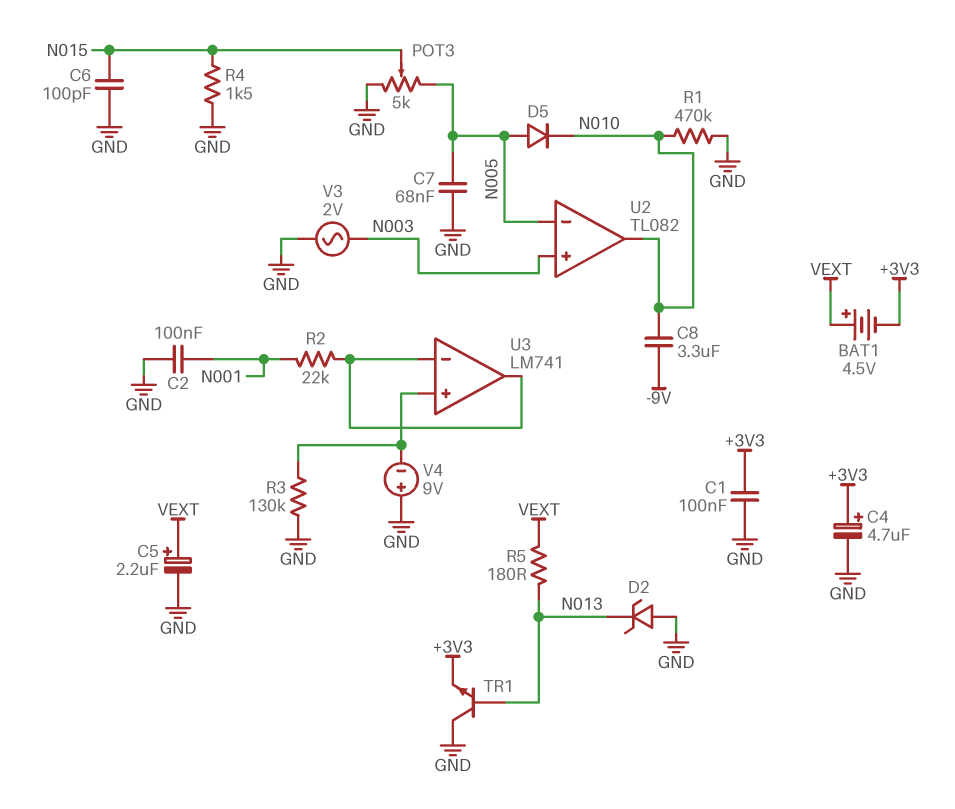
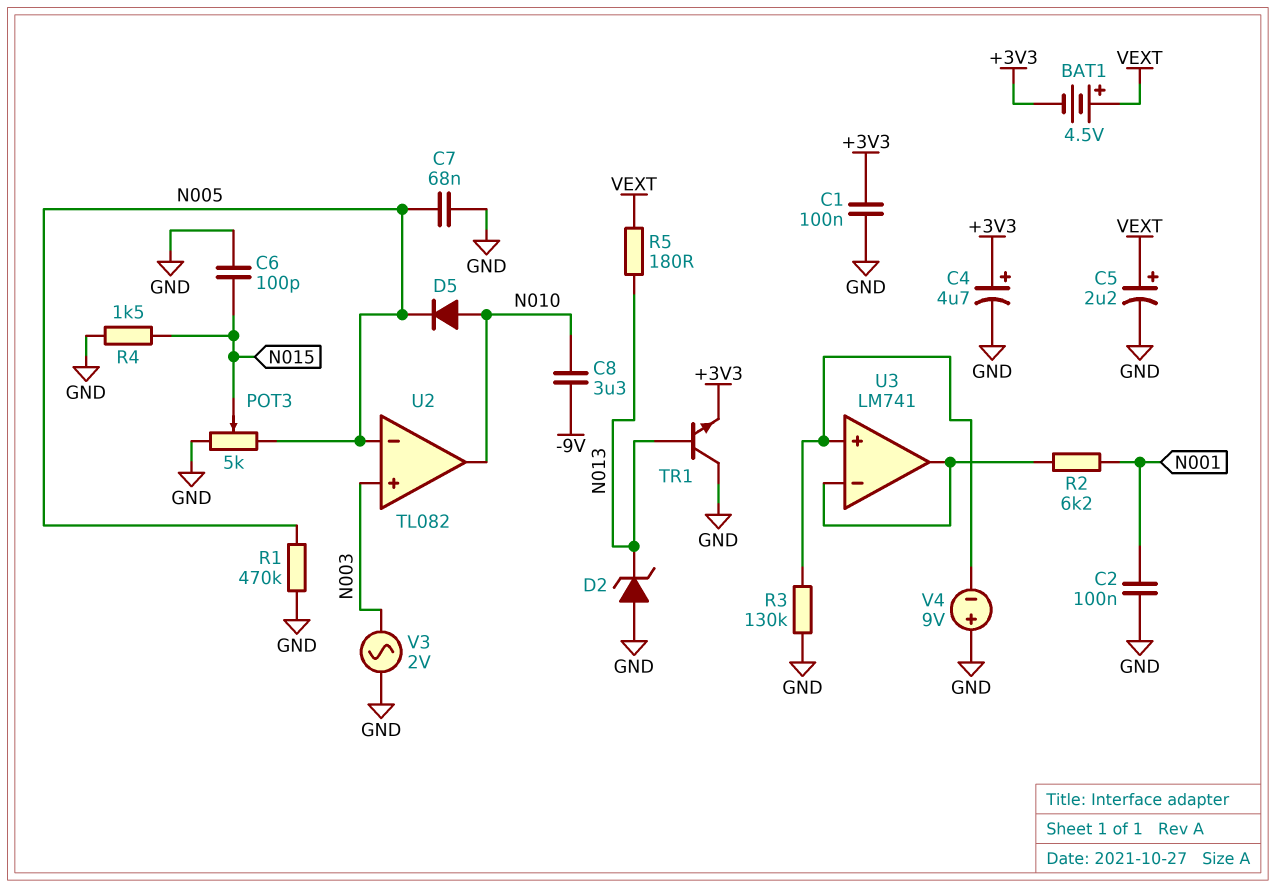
D5: diode (A N005, K N010) -> diode (A N010, K N005)
R1: 470k (GND, N010) -> 470k (GND, N005)
R2: 22k (N001, U3/in-) -> 6.2k (N001, U3/in-)

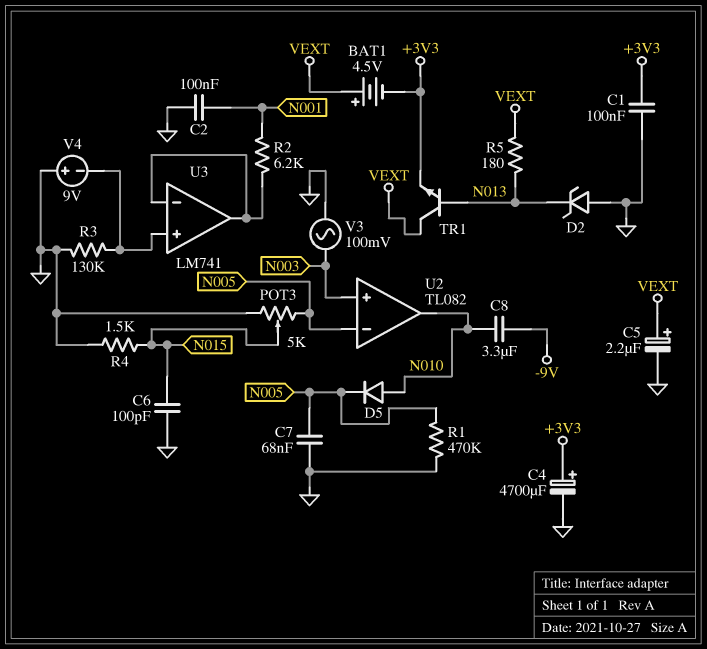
C4: 4.7uF (plus +3V3, minus GND) -> 4700uF (plus +3V3, minus GND)
TR1: NPN (B N013, C GND, E +3V3) -> NPN (B N013, C VEXT, E +3V3)
V3: AC 2V (GND, N003) -> AC 100mV (GND, N003)

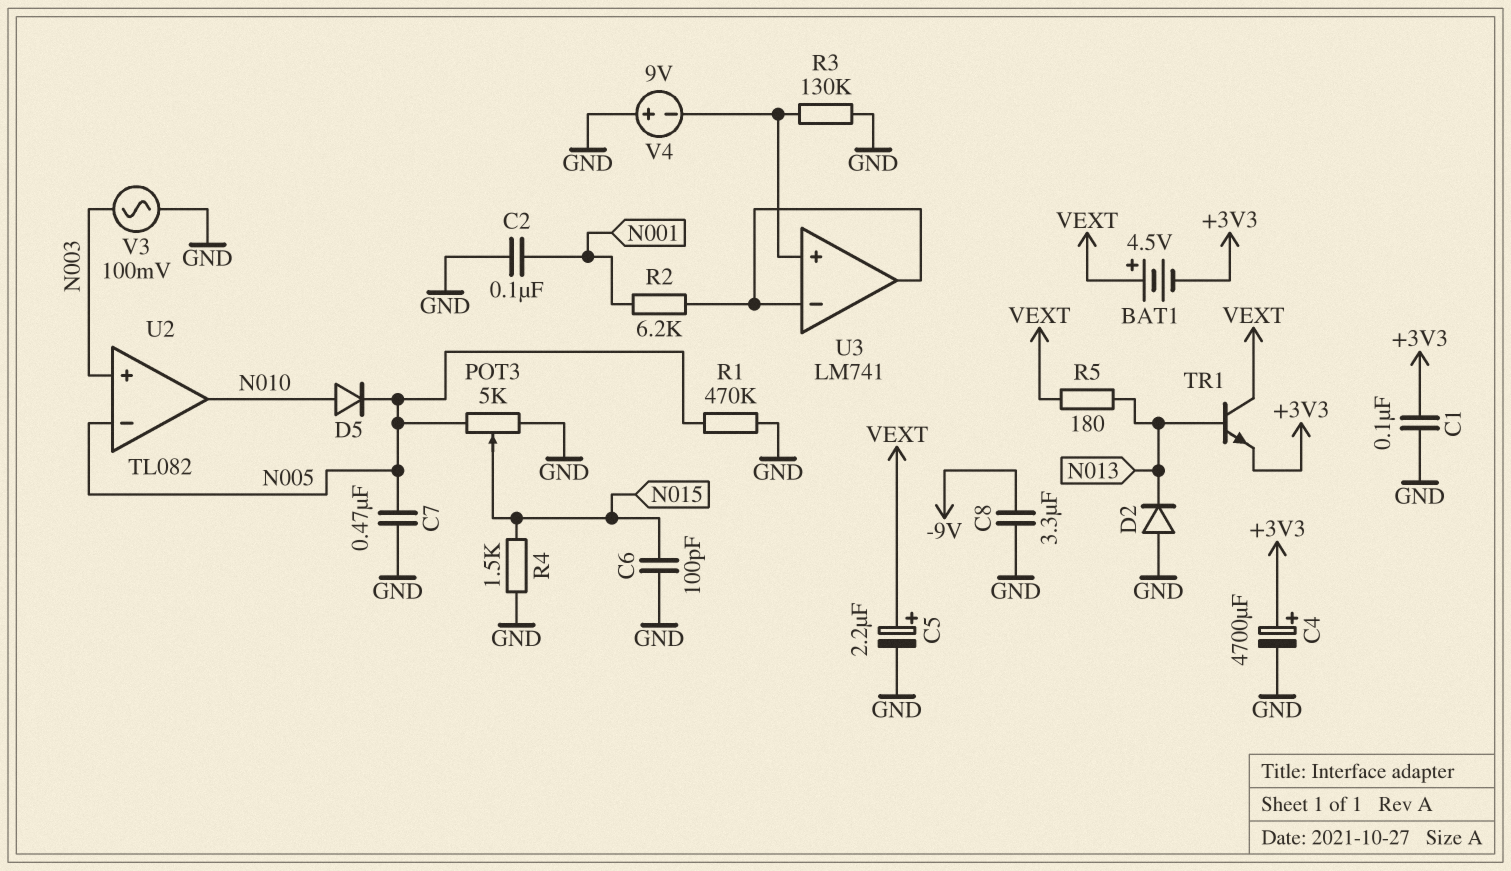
C7: 68nF (GND, N005) -> 470nF (GND, N005)
C8: 3.3uF (-9V, N010) -> 3.3uF (-9V, GND)
D2: zener (A GND, K N013) -> diode (A GND, K N013)

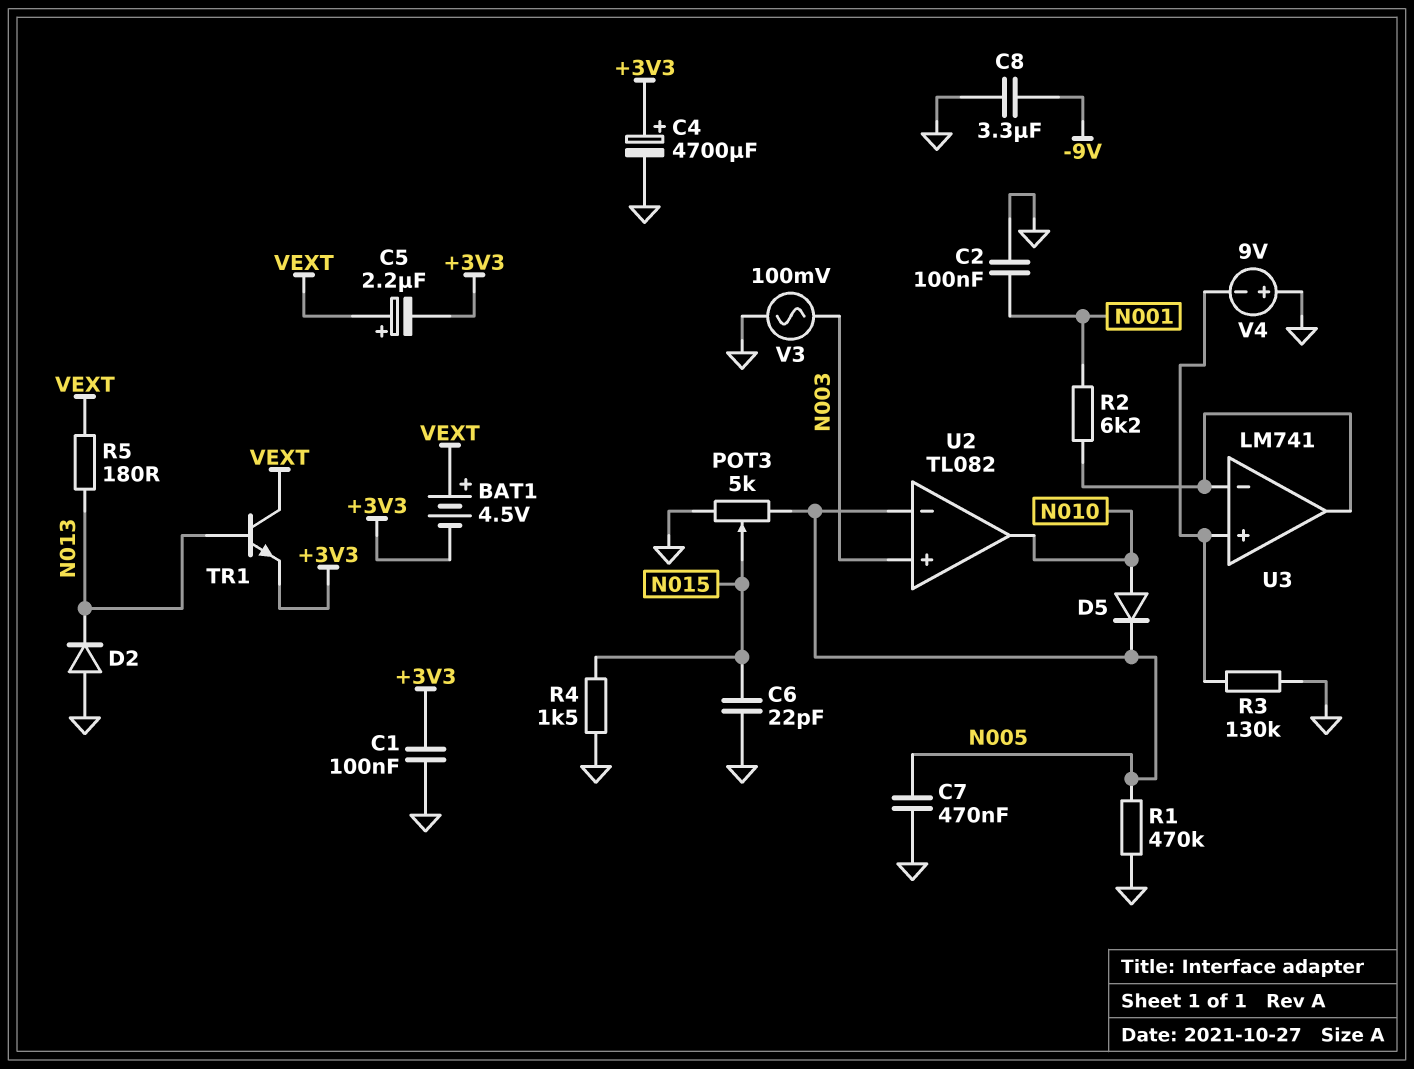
C5: 2.2uF (plus VEXT, minus GND) -> 2.2uF (plus VEXT, minus +3V3)
C6: 100pF (GND, N015) -> 22pF (GND, N015)

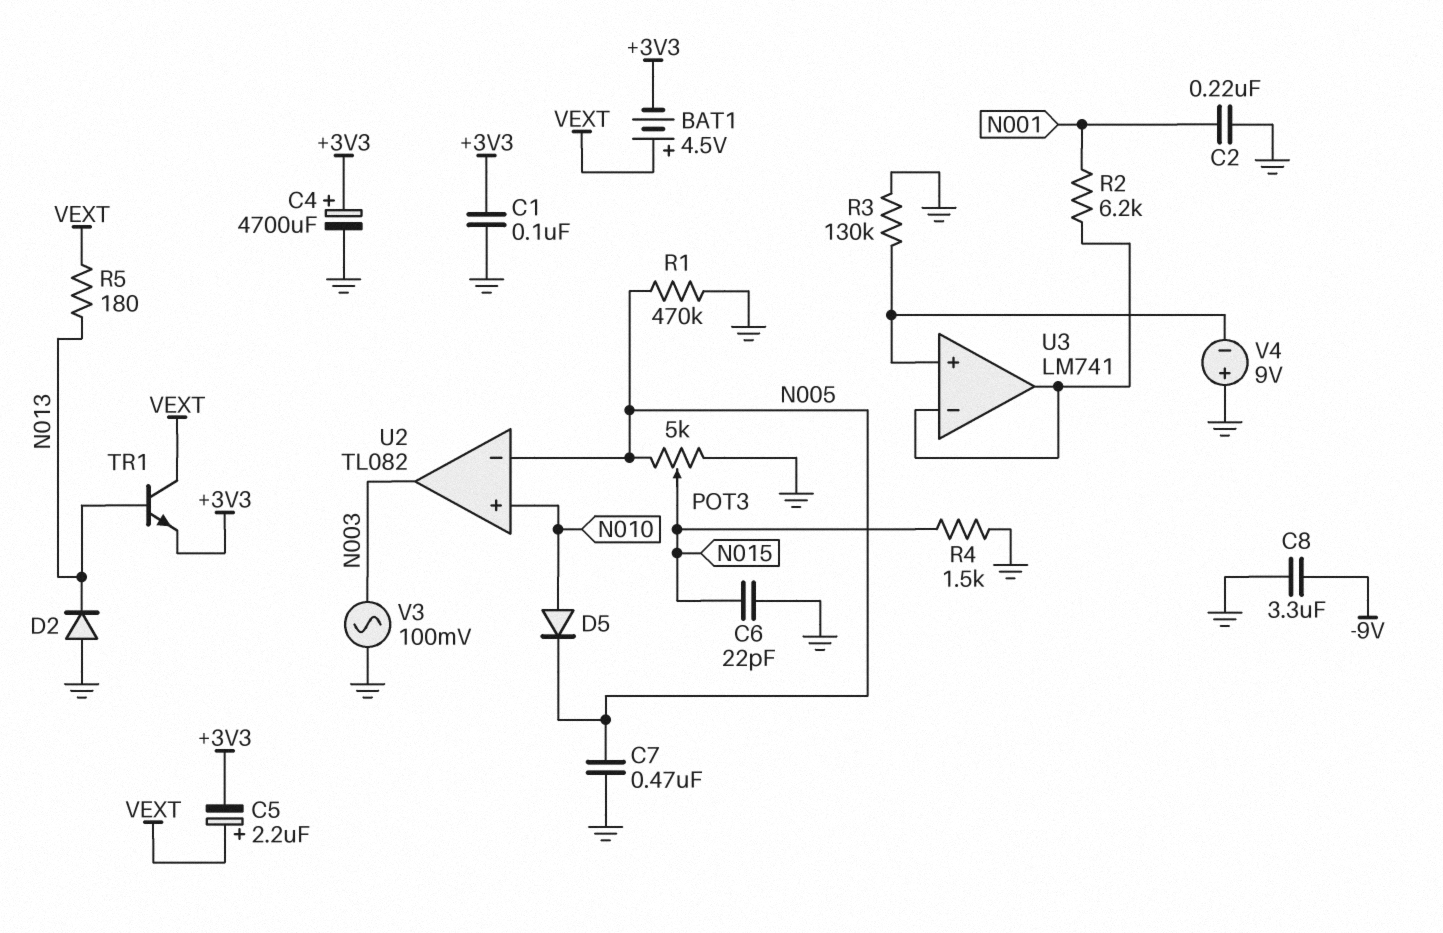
C2: 100nF (GND, N001) -> 220nF (GND, N001)
U2 pin in+: N003 -> N010
U2 pin out: N010 -> N003

